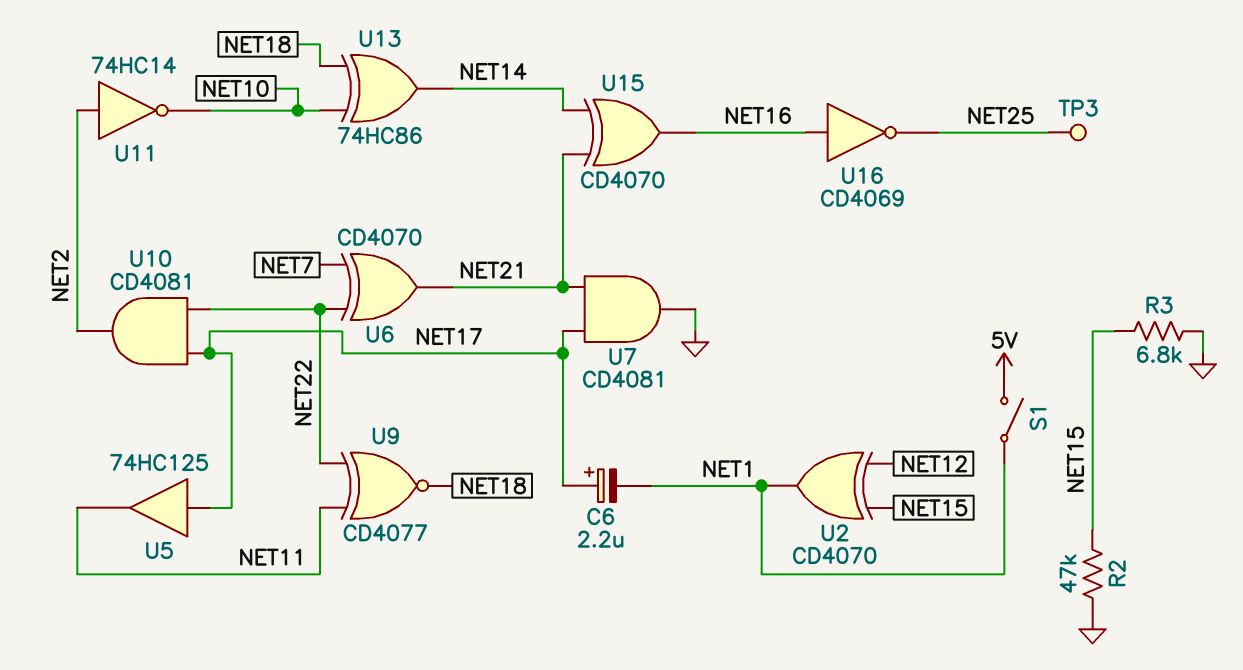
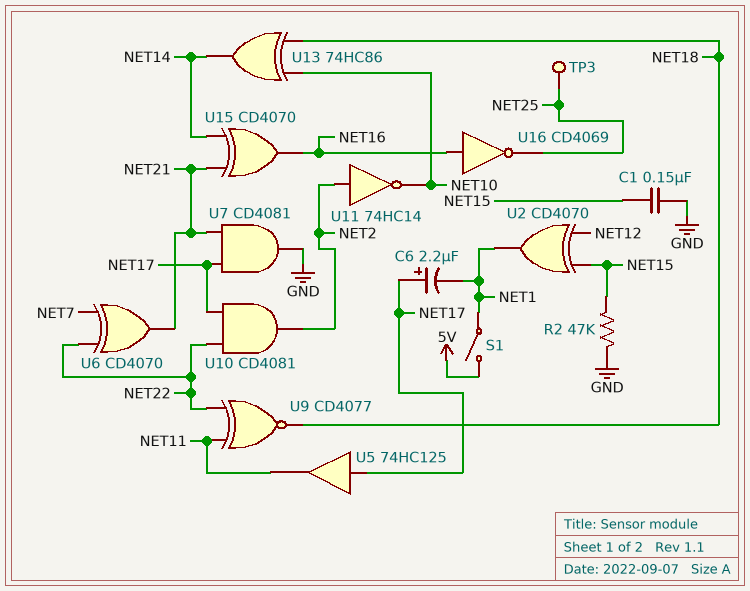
C1: none -> 150nF (GND, NET15)
R3: 6.8k (GND, NET15) -> none

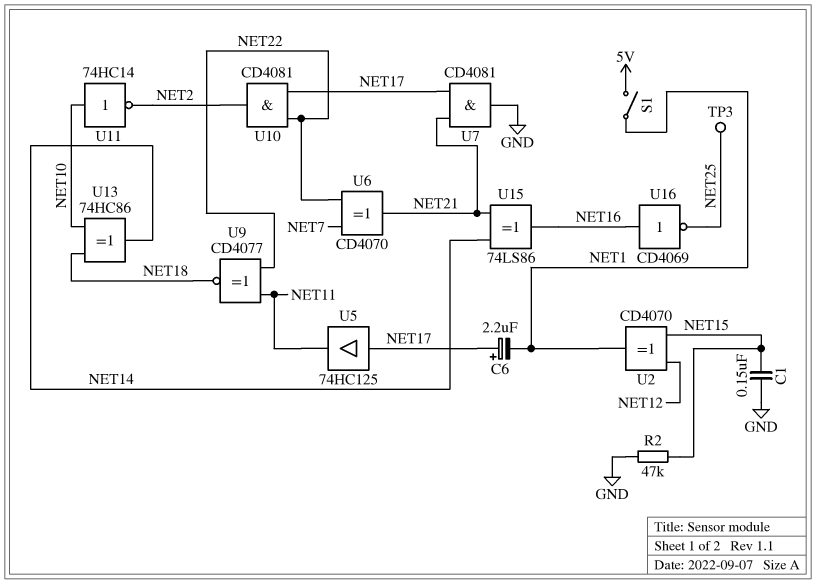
U11: NOT 74HC14 (in NET2, out NET10) -> NOT 74HC14 (in NET10, out NET2)
U15: XOR CD4070 (in NET14, in NET21, out NET16) -> XOR 74LS86 (in NET14, in NET21, out NET16)

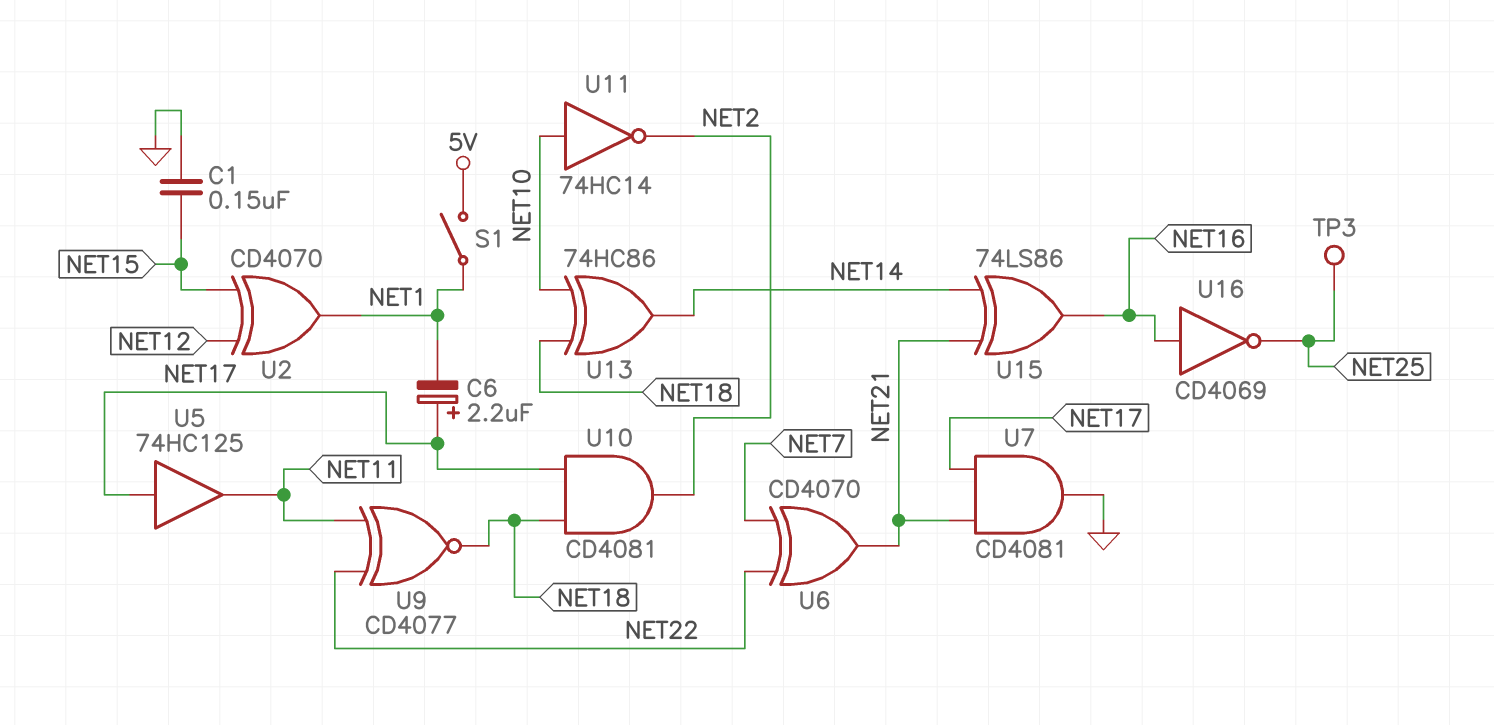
R2: 47k (GND, NET15) -> none
U10: AND CD4081 (in NET17, in NET22, out NET2) -> AND CD4081 (in NET17, in NET18, out NET2)

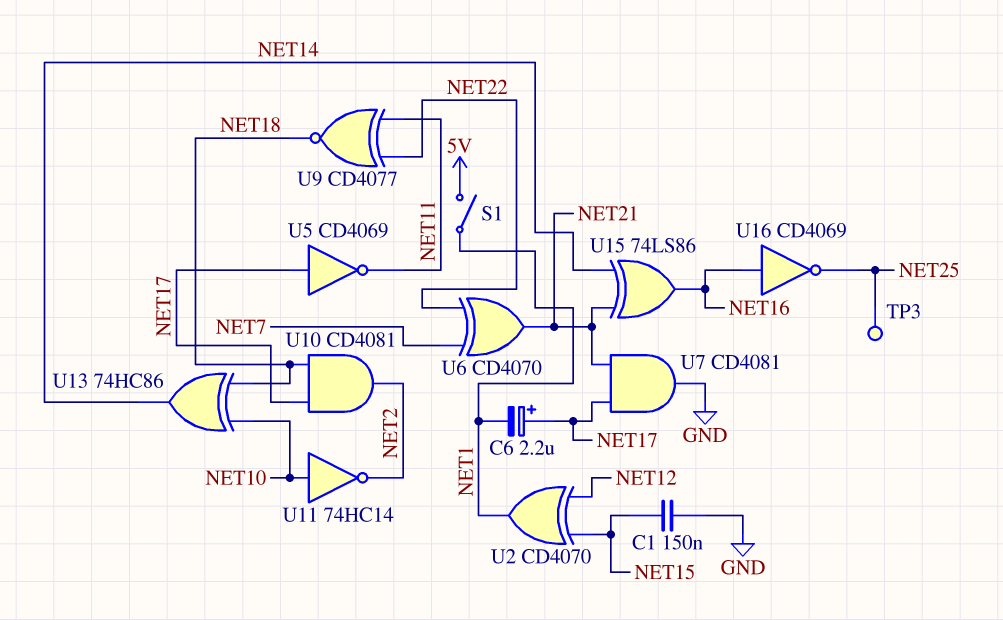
U5: buffer 74HC125 (in NET17, out NET11) -> NOT CD4069 (in NET17, out NET11)

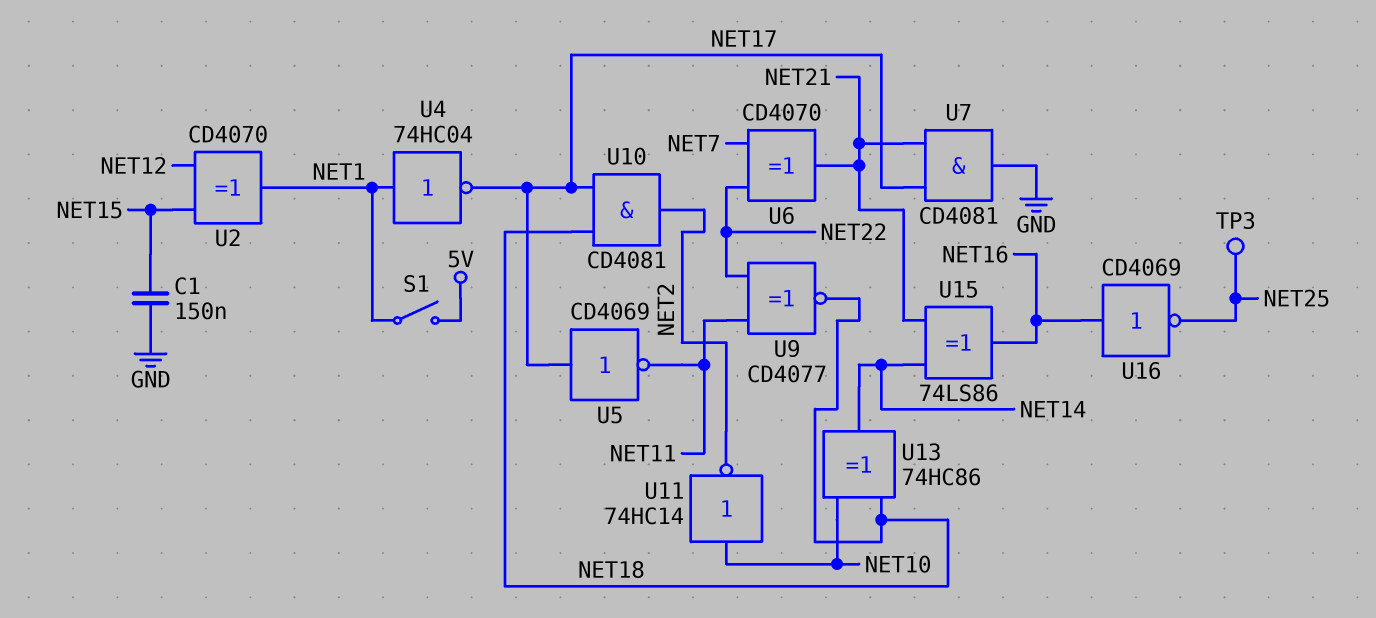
C6: 2.2uF (plus NET17, minus NET1) -> none
U4: none -> NOT 74HC04 (in NET1, out NET17)

